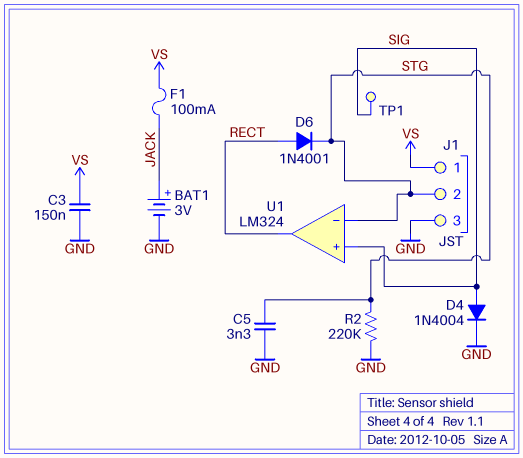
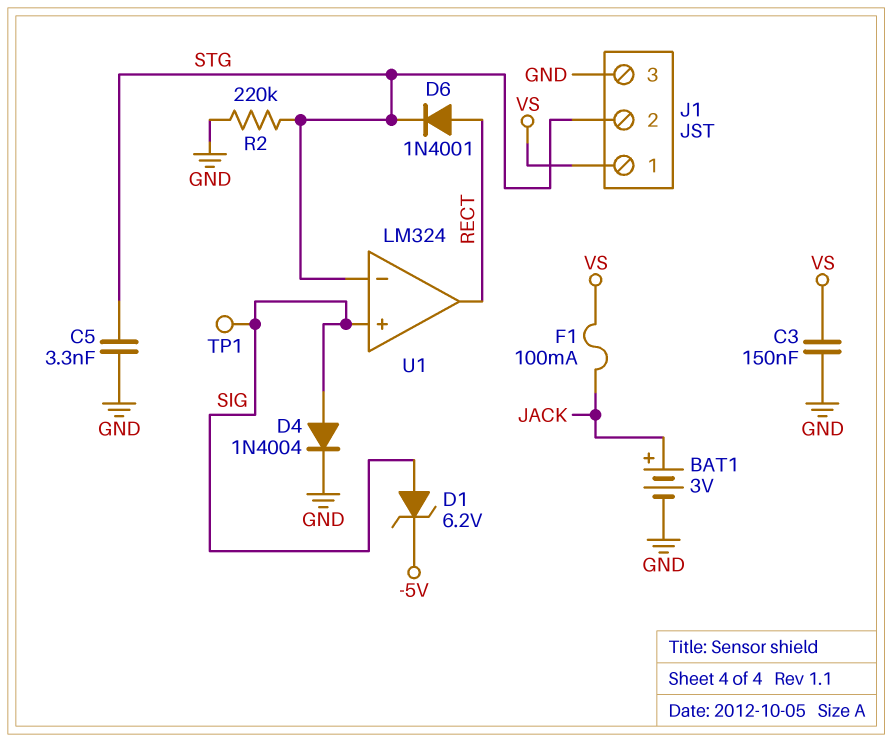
D1: none -> zener 6.2V (A SIG, K -5V)

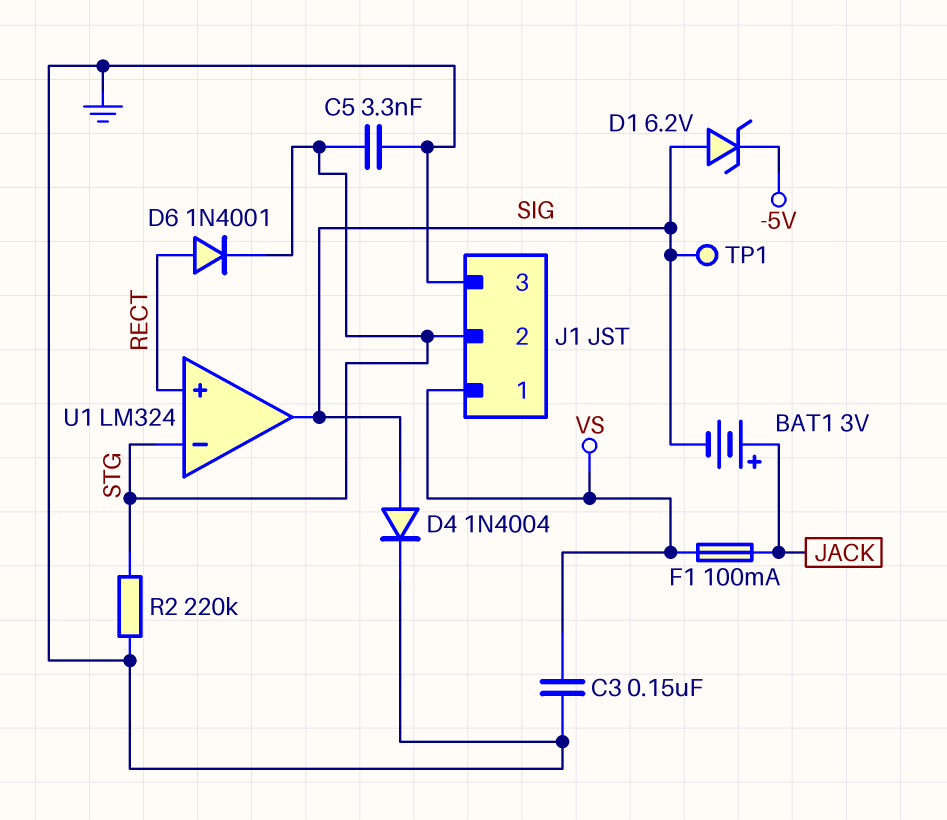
BAT1: 3V (plus JACK, minus GND) -> 3V (plus JACK, minus SIG)
U1 pin in+: SIG -> RECT
U1 pin out: RECT -> SIG

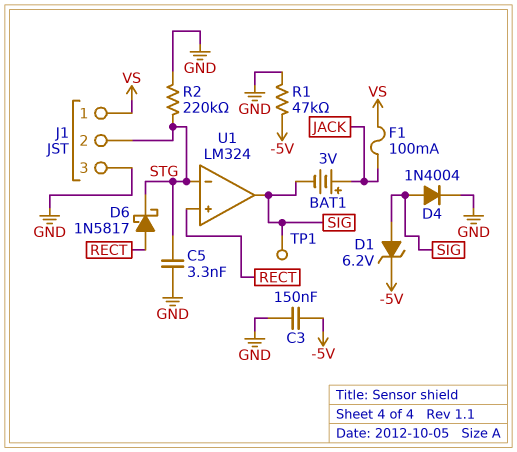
C3: 150nF (GND, VS) -> 150nF (-5V, GND)
D6: diode 1N4001 (A RECT, K STG) -> schottky 1N5817 (A RECT, K STG)
R1: none -> 47k (-5V, GND)

